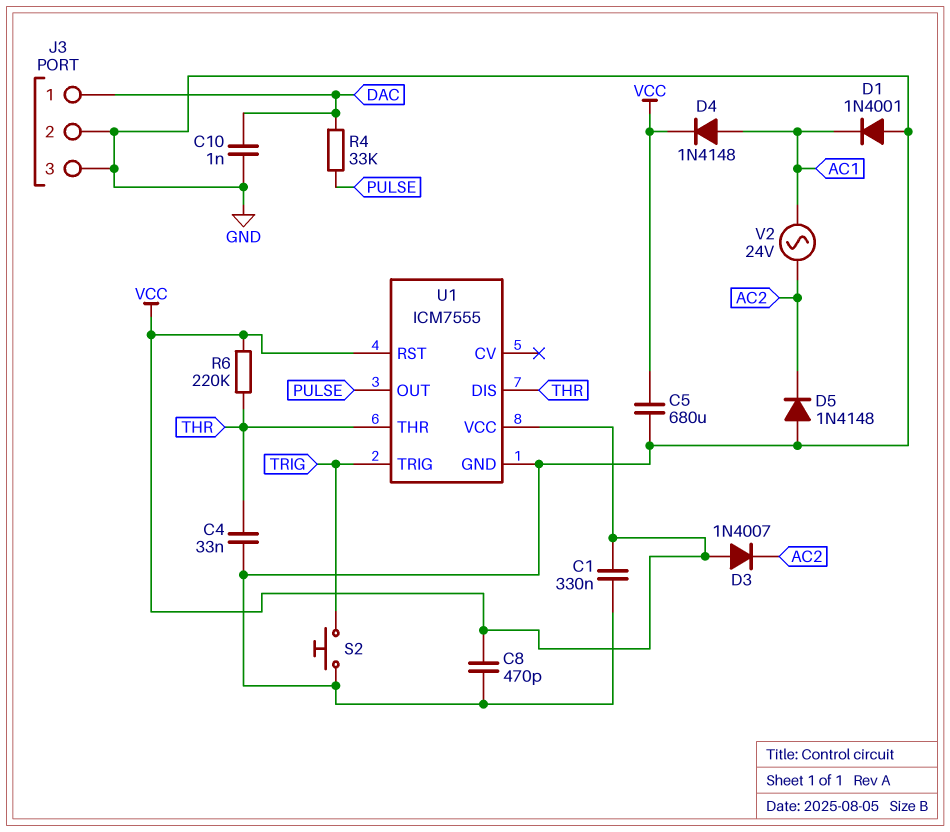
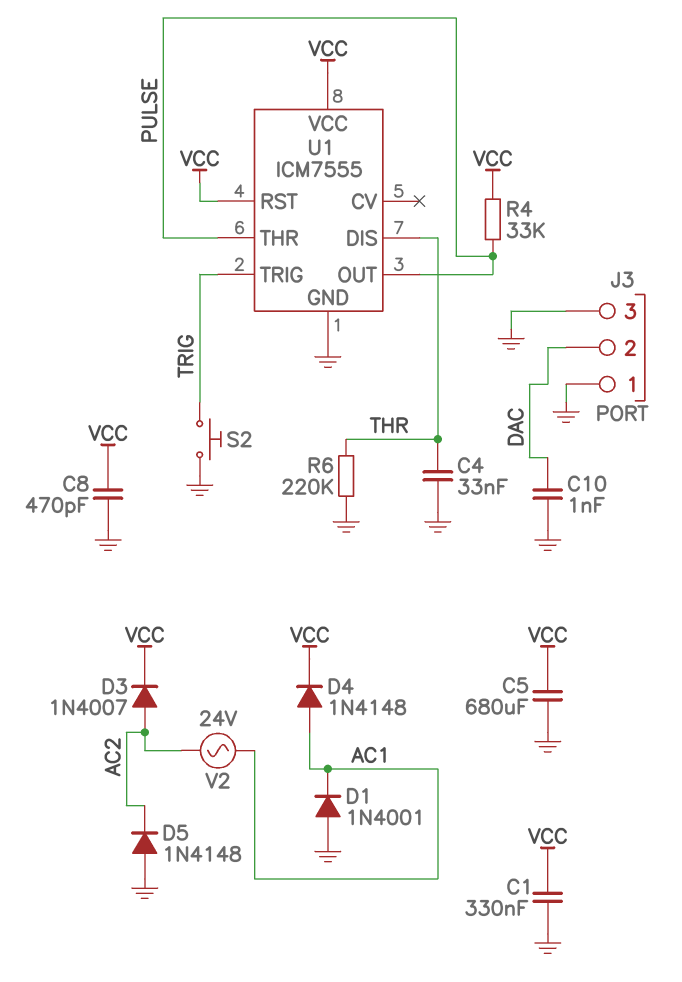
D3: diode 1N4007 (A VCC, K AC2) -> diode 1N4007 (A AC2, K VCC)
J3 pin 1: DAC -> GND
J3 pin 2: GND -> DAC
R4: 33k (DAC, PULSE) -> 33k (PULSE, VCC)
R6: 220k (THR, VCC) -> 220k (GND, THR)
U1 pin THR: THR -> PULSE

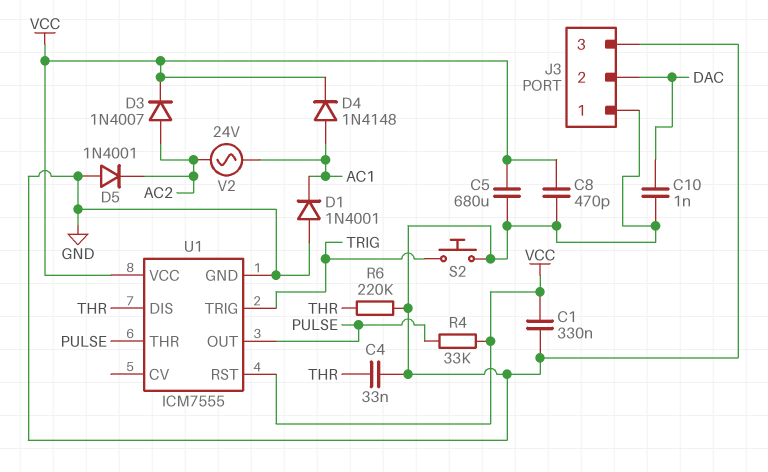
D5: diode 1N4148 (A GND, K AC2) -> diode 1N4001 (A GND, K AC2)

